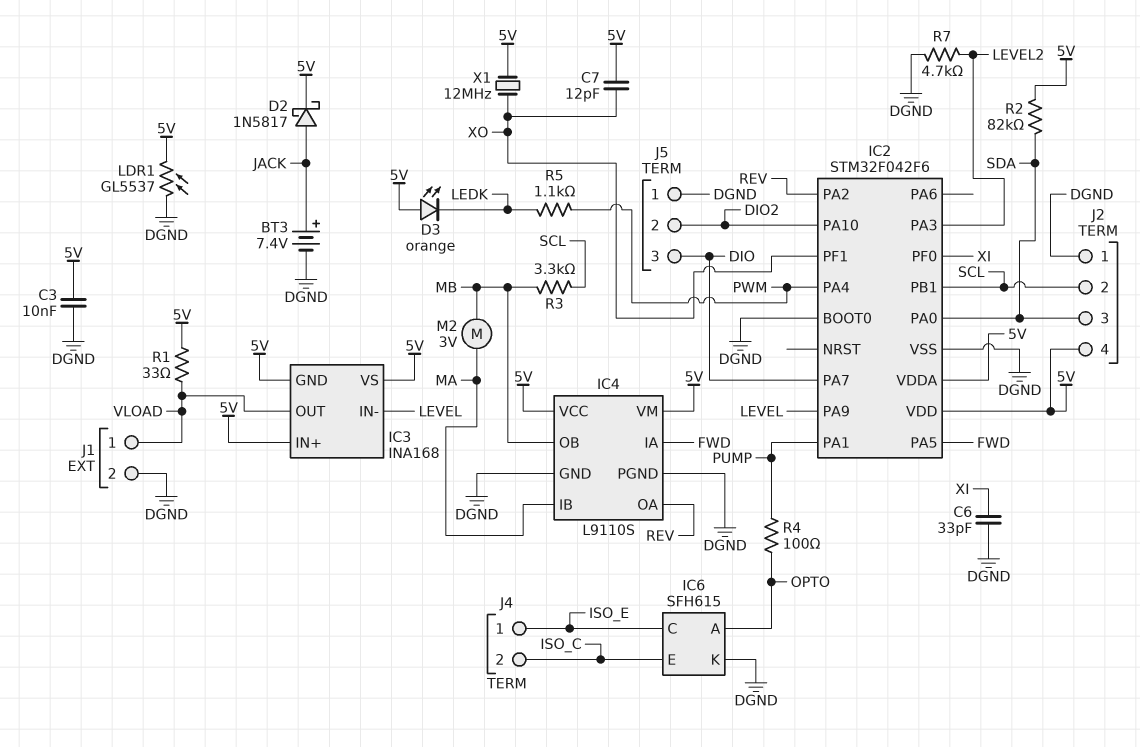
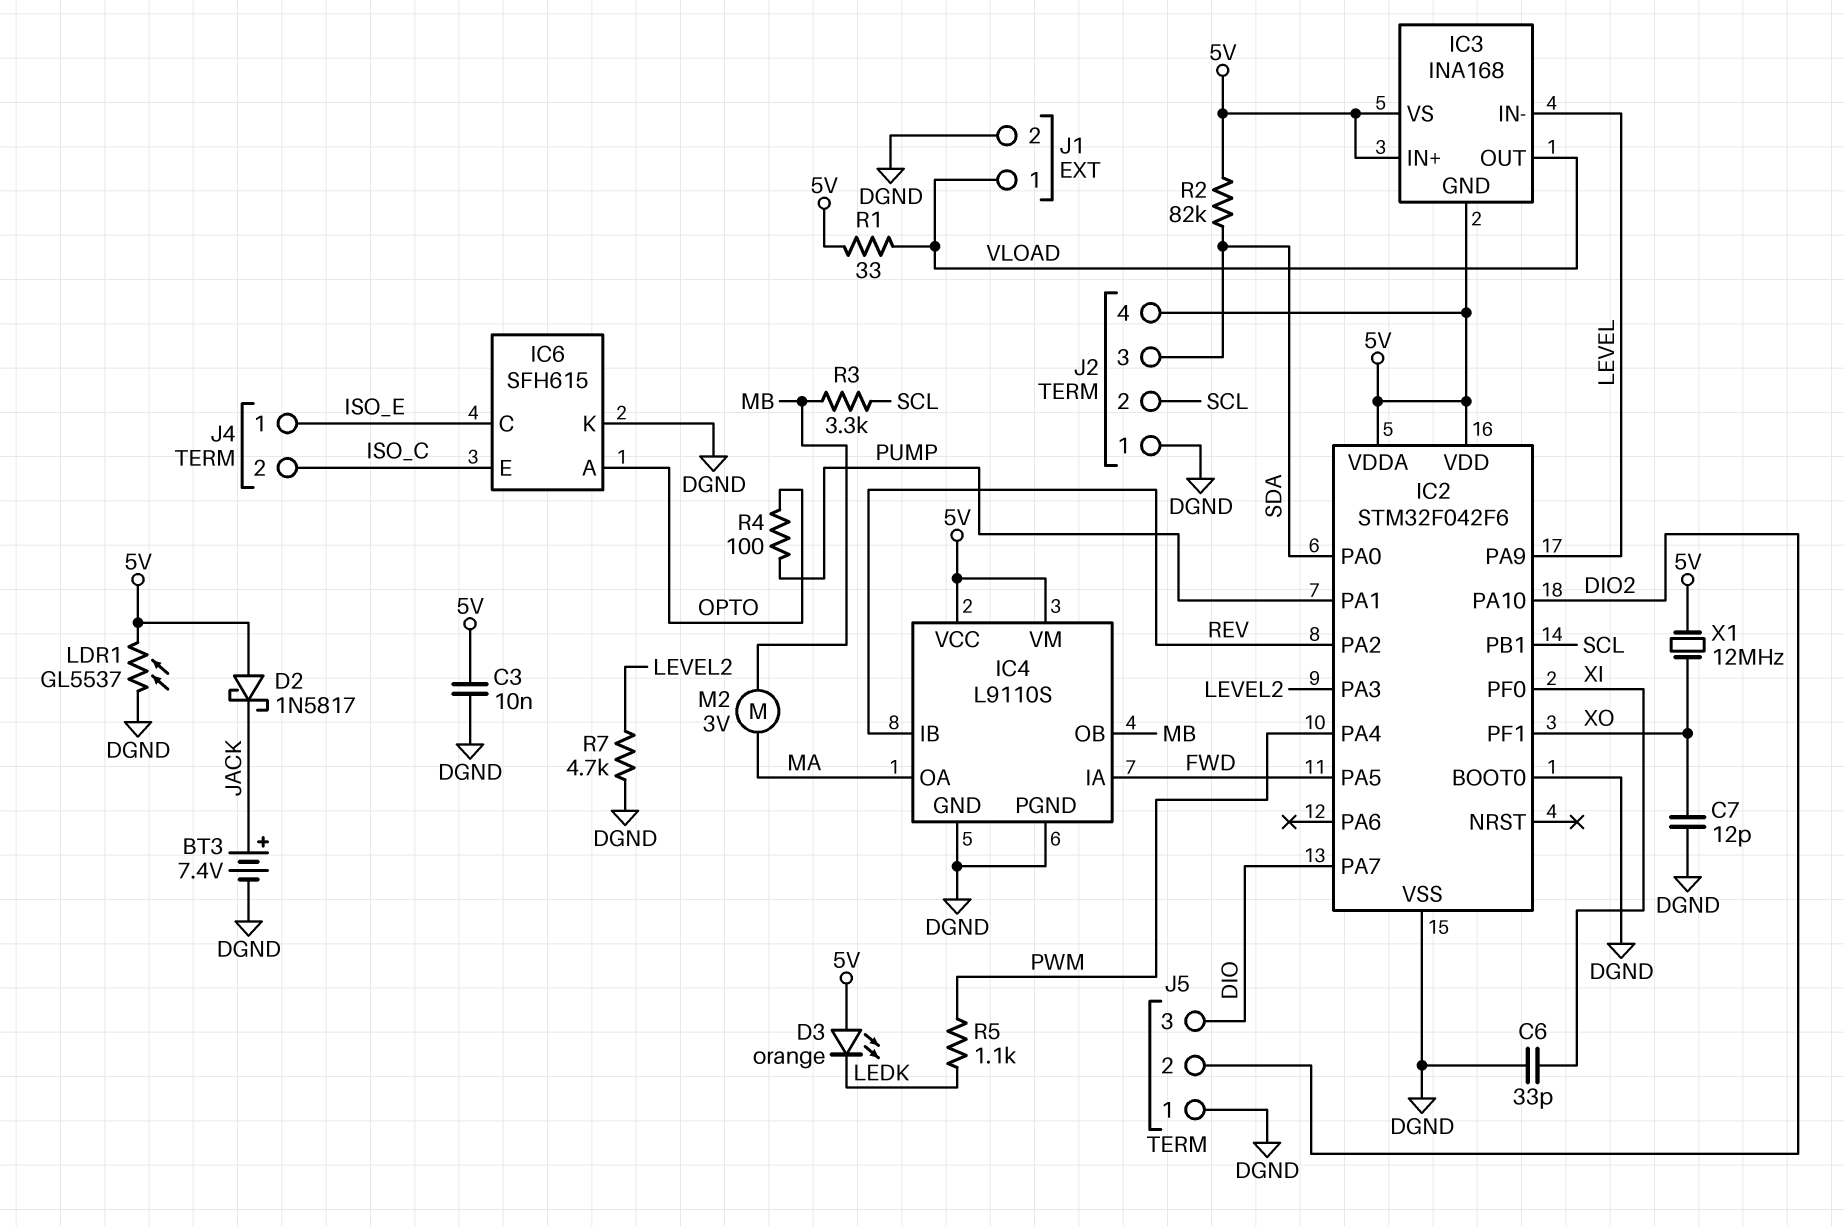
C7: 12pF (5V, XO) -> 12pF (DGND, XO)
D2: schottky 1N5817 (A JACK, K 5V) -> schottky 1N5817 (A 5V, K JACK)
IC4 pin IB: MA -> REV
IC4 pin OA: REV -> MA

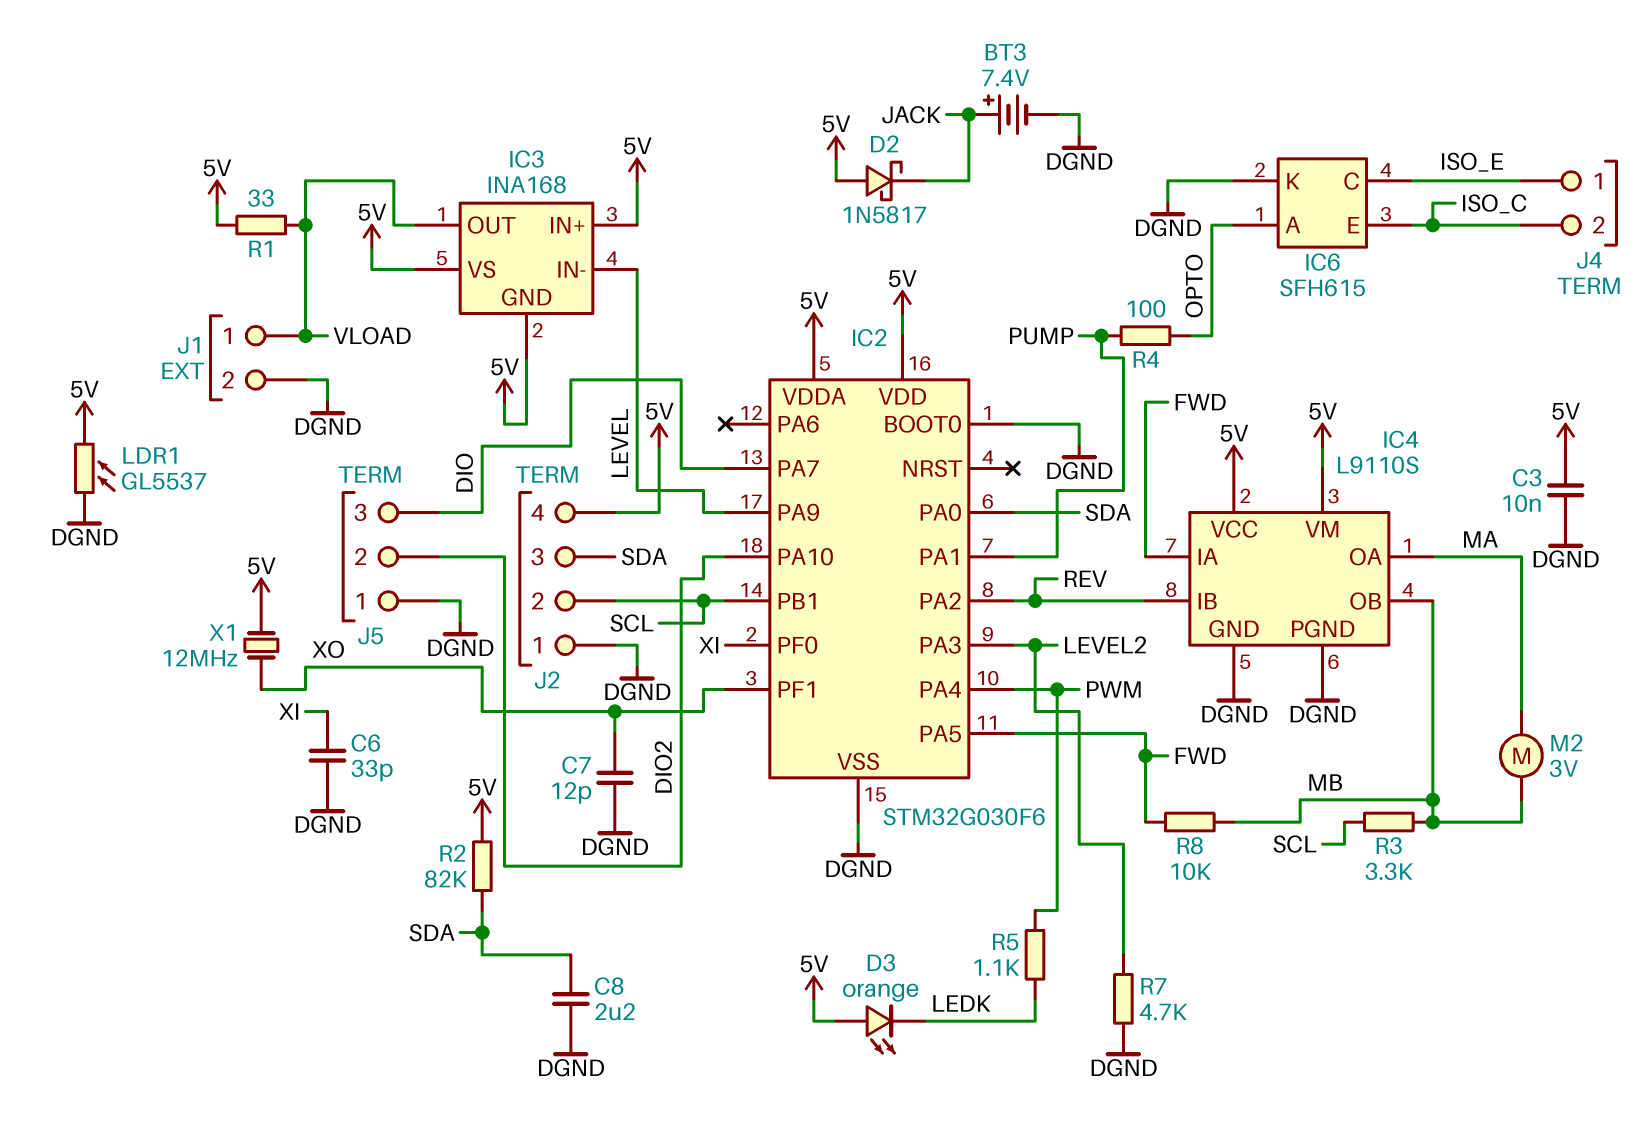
C8: none -> 2.2uF (DGND, SDA)
IC2: STM32F042F6 -> STM32G030F6
R8: none -> 10k (FWD, MB)

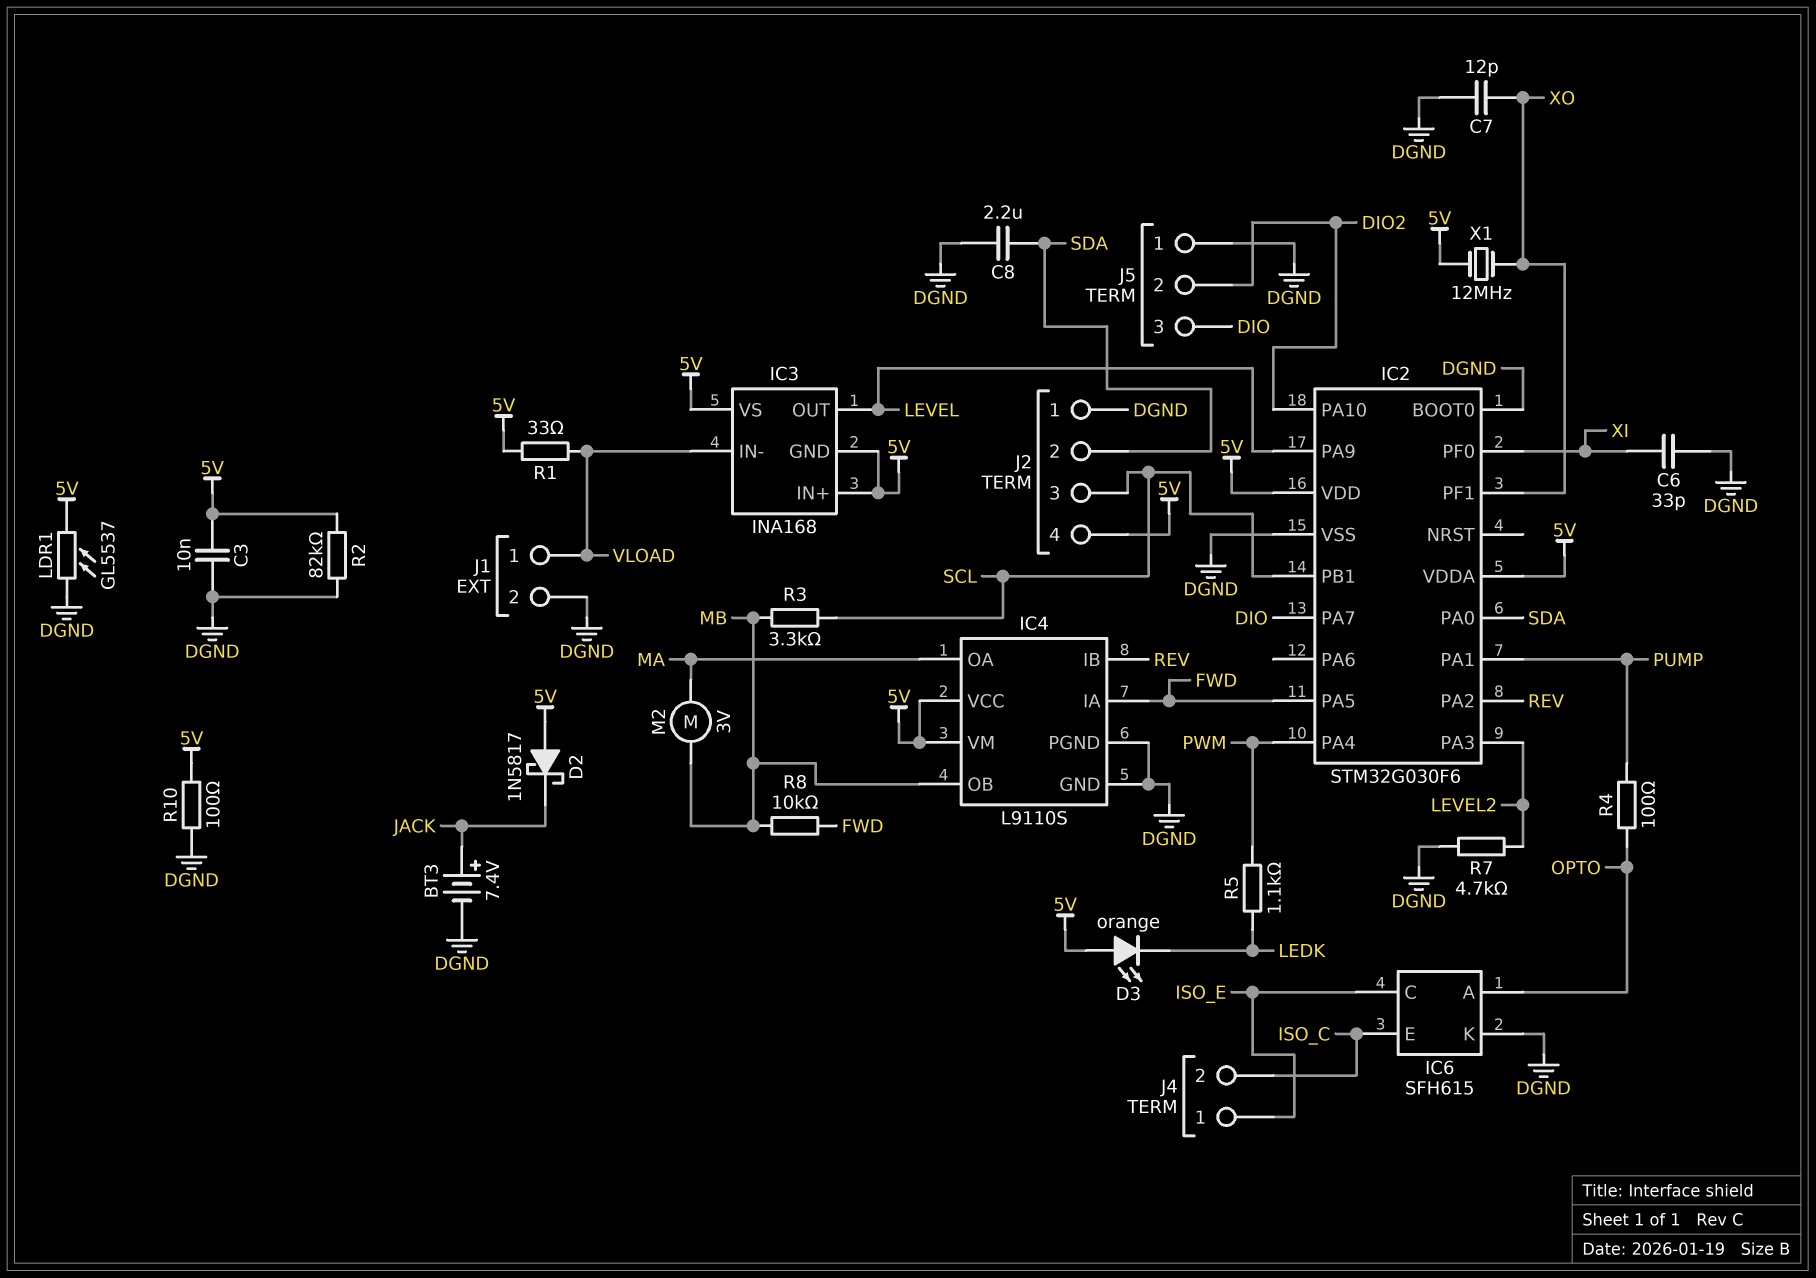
IC3 pin IN-: LEVEL -> VLOAD
IC3 pin OUT: VLOAD -> LEVEL
J2 pin 2: SCL -> SDA
J2 pin 3: SDA -> SCL
R2: 82k (5V, SDA) -> 82k (5V, DGND)
R10: none -> 100 (5V, DGND)

